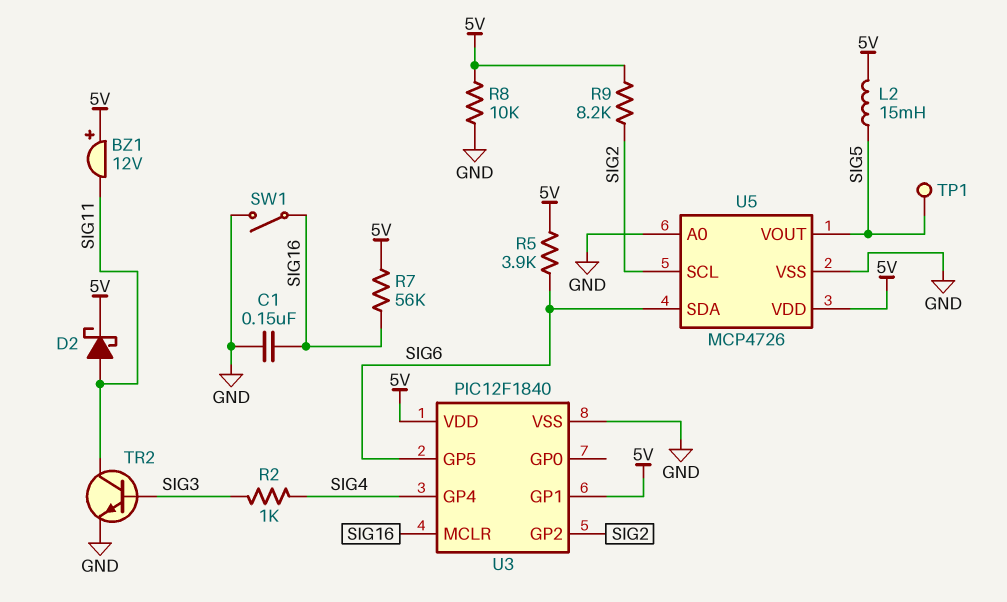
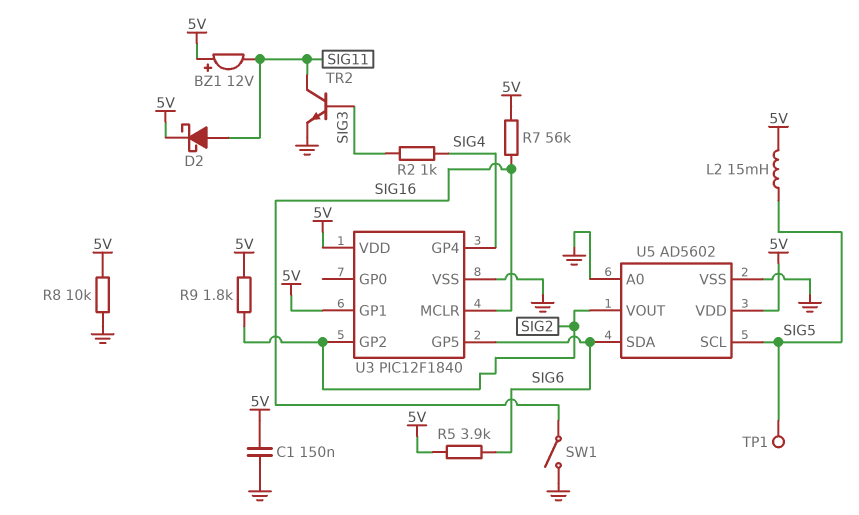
C1: 150nF (GND, SIG16) -> 150nF (5V, GND)
R9: 8.2k (5V, SIG2) -> 1.8k (5V, SIG2)
U5: MCP4726 -> AD5602
U5 pin SCL: SIG2 -> SIG5
U5 pin VOUT: SIG5 -> SIG2

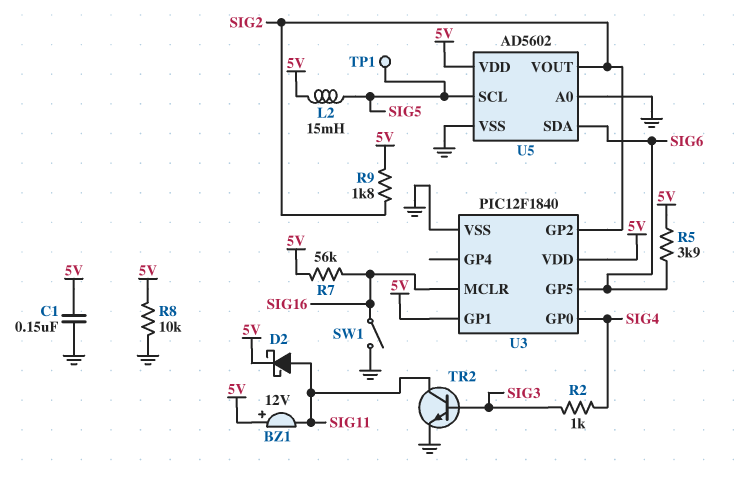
U3 pin GP0: none -> SIG4
U3 pin GP4: SIG4 -> none

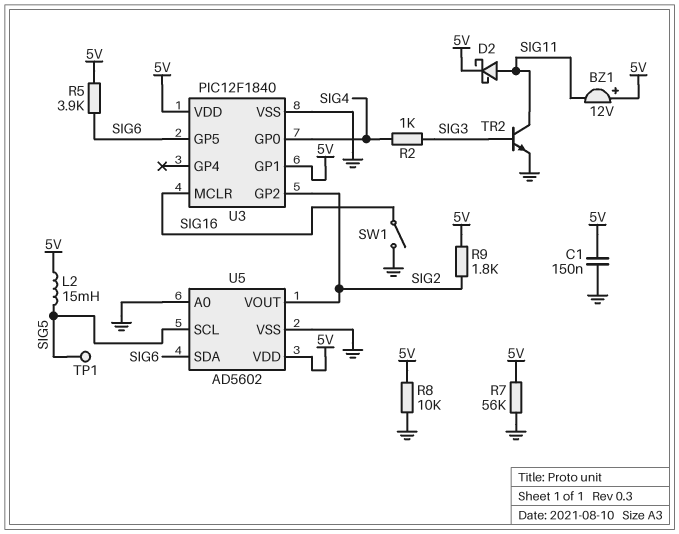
R7: 56k (5V, SIG16) -> 56k (5V, GND)

